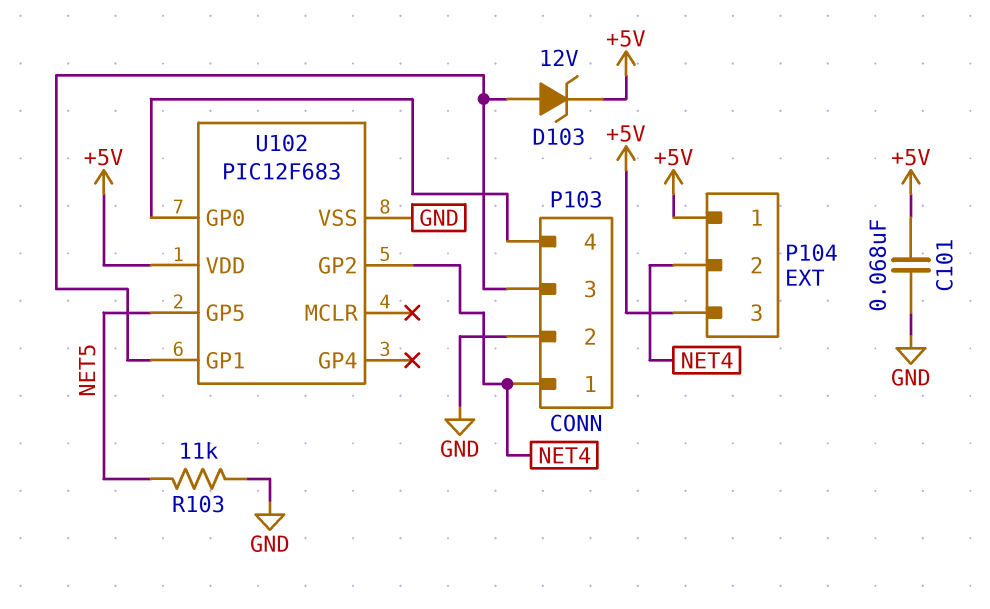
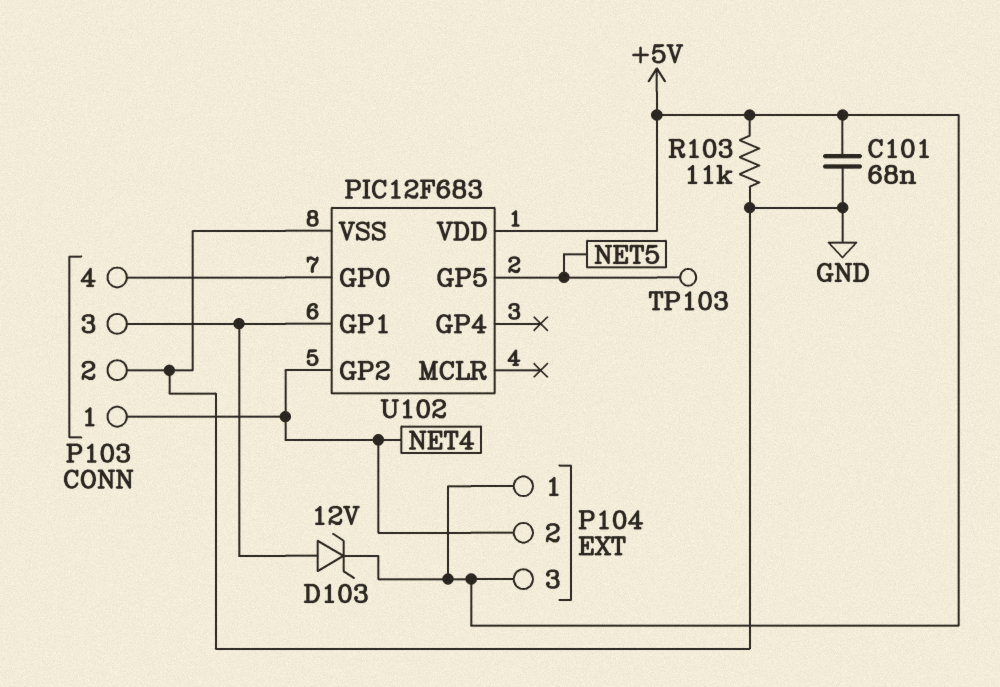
R103: 11k (GND, NET5) -> 11k (+5V, GND)
TP103: none -> test point (NET5)

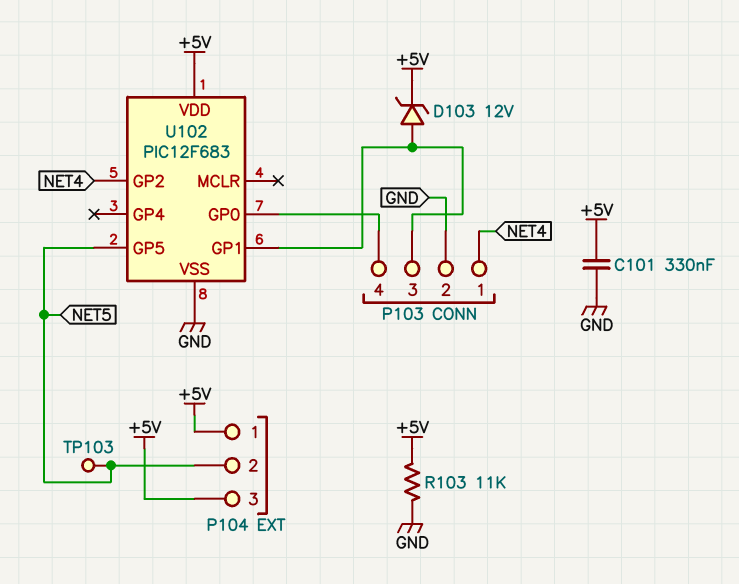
C101: 68nF (+5V, GND) -> 330nF (+5V, GND)
P104 pin 2: NET4 -> NET5

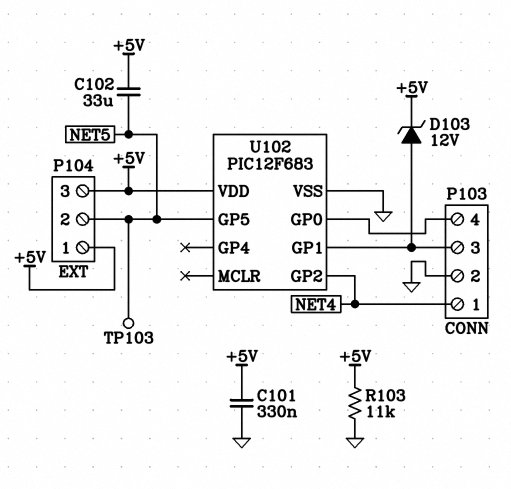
C102: none -> 33uF (+5V, NET5)

